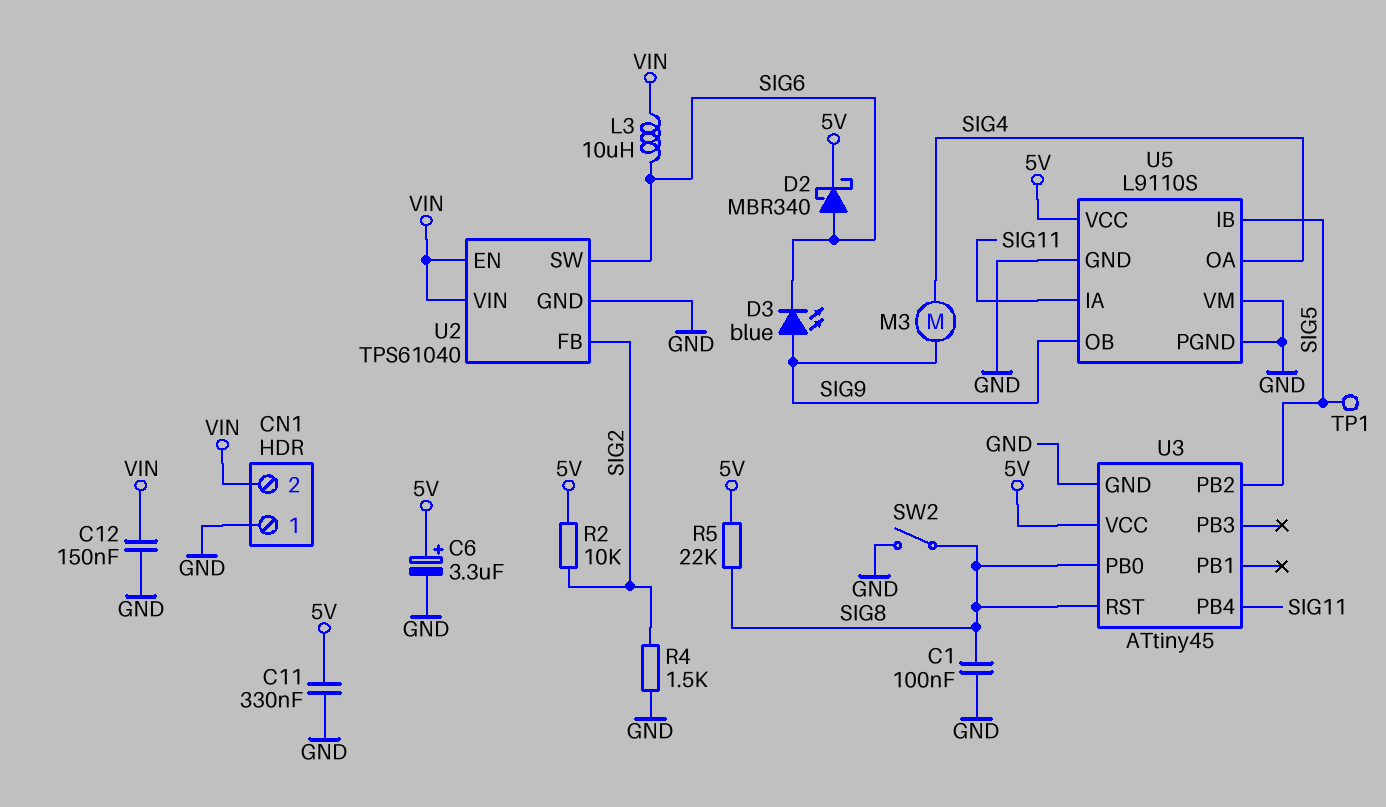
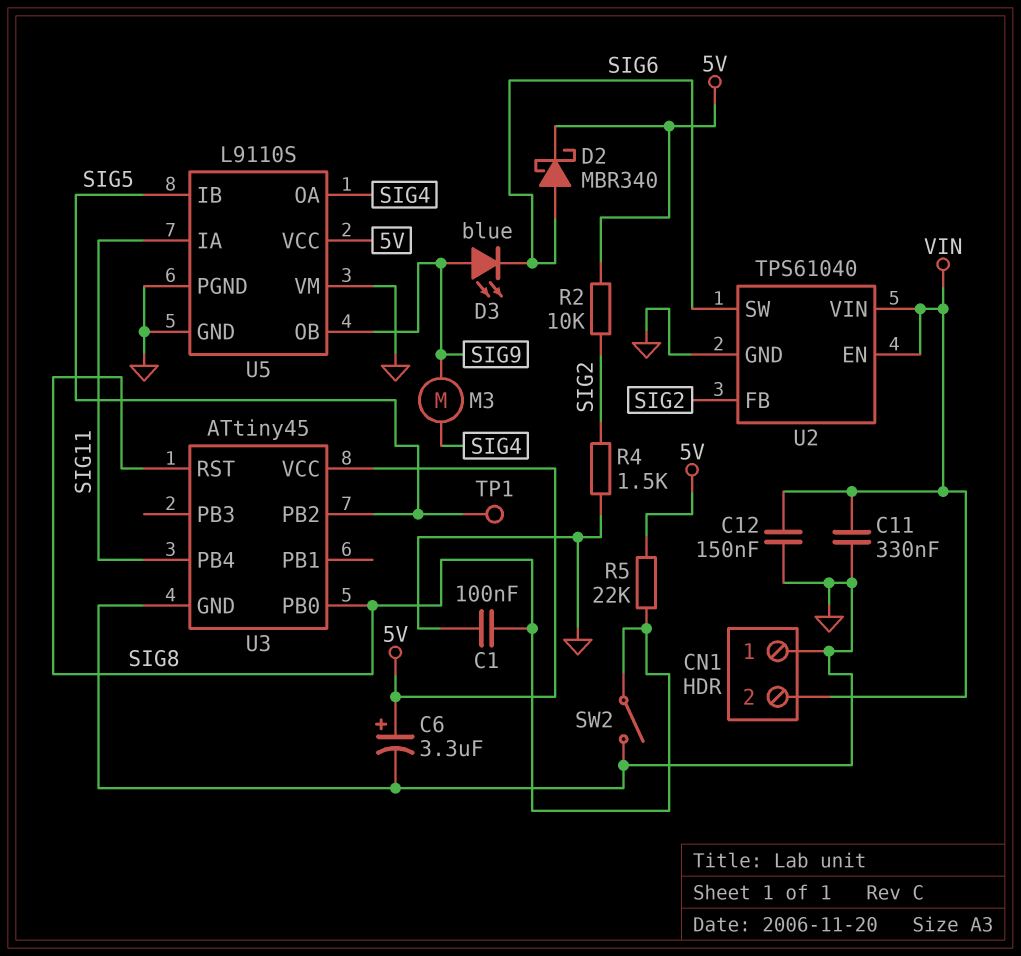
C11: 330nF (5V, GND) -> 330nF (GND, VIN)
L3: 10uH (SIG6, VIN) -> none

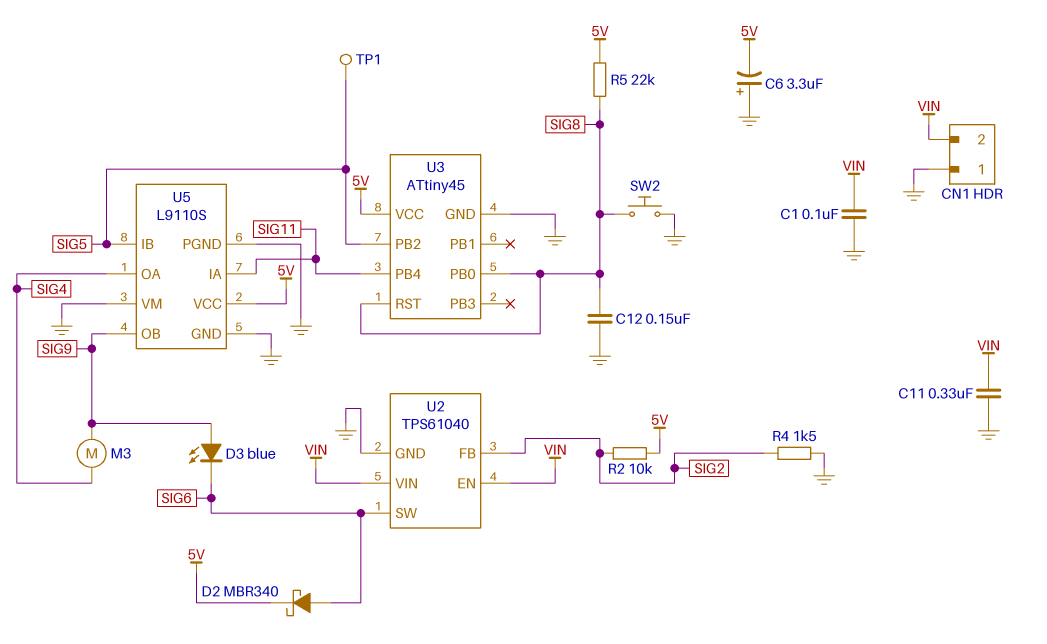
C1: 100nF (GND, SIG8) -> 100nF (GND, VIN)
C6: 3.3uF (plus 5V, minus GND) -> 3.3uF (plus GND, minus 5V)
C12: 150nF (GND, VIN) -> 150nF (GND, SIG8)
SW2: switch (GND, SIG8) -> button (GND, SIG8)

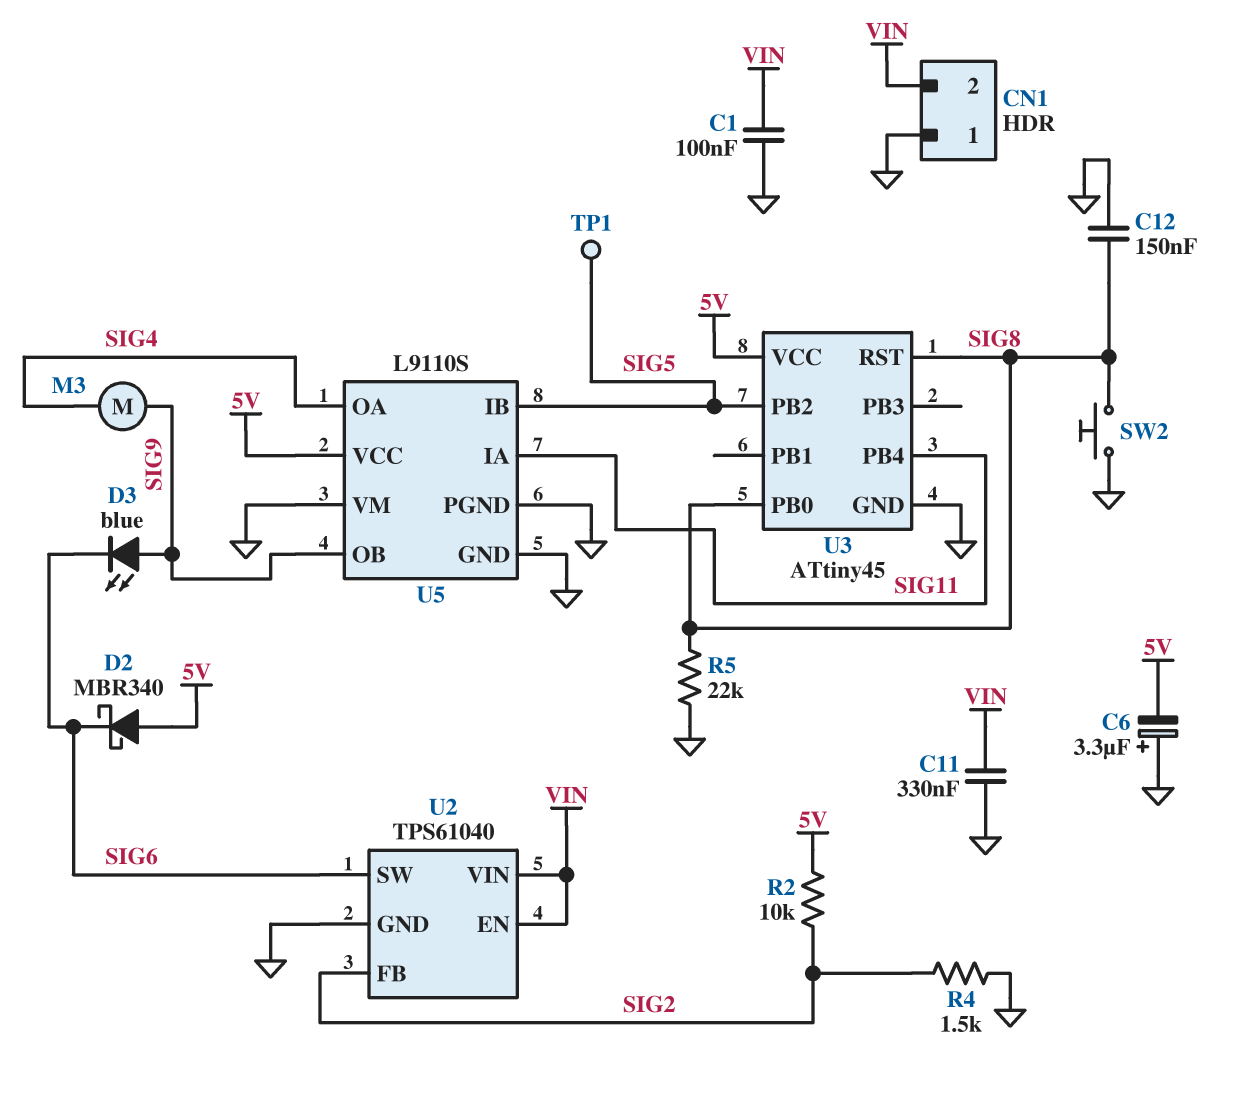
D2: schottky MBR340 (A SIG6, K 5V) -> schottky MBR340 (A 5V, K SIG6)
R5: 22k (5V, SIG8) -> 22k (GND, SIG8)

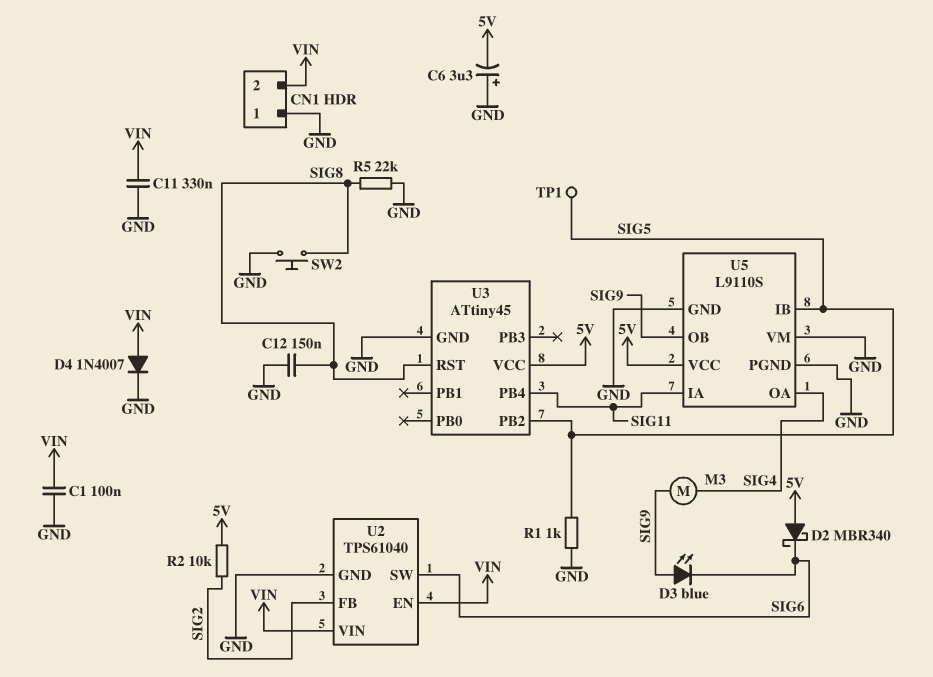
D4: none -> diode 1N4007 (A VIN, K GND)
R1: none -> 1k (GND, SIG5)
R4: 1.5k (GND, SIG2) -> none
U3 pin PB0: SIG8 -> none

